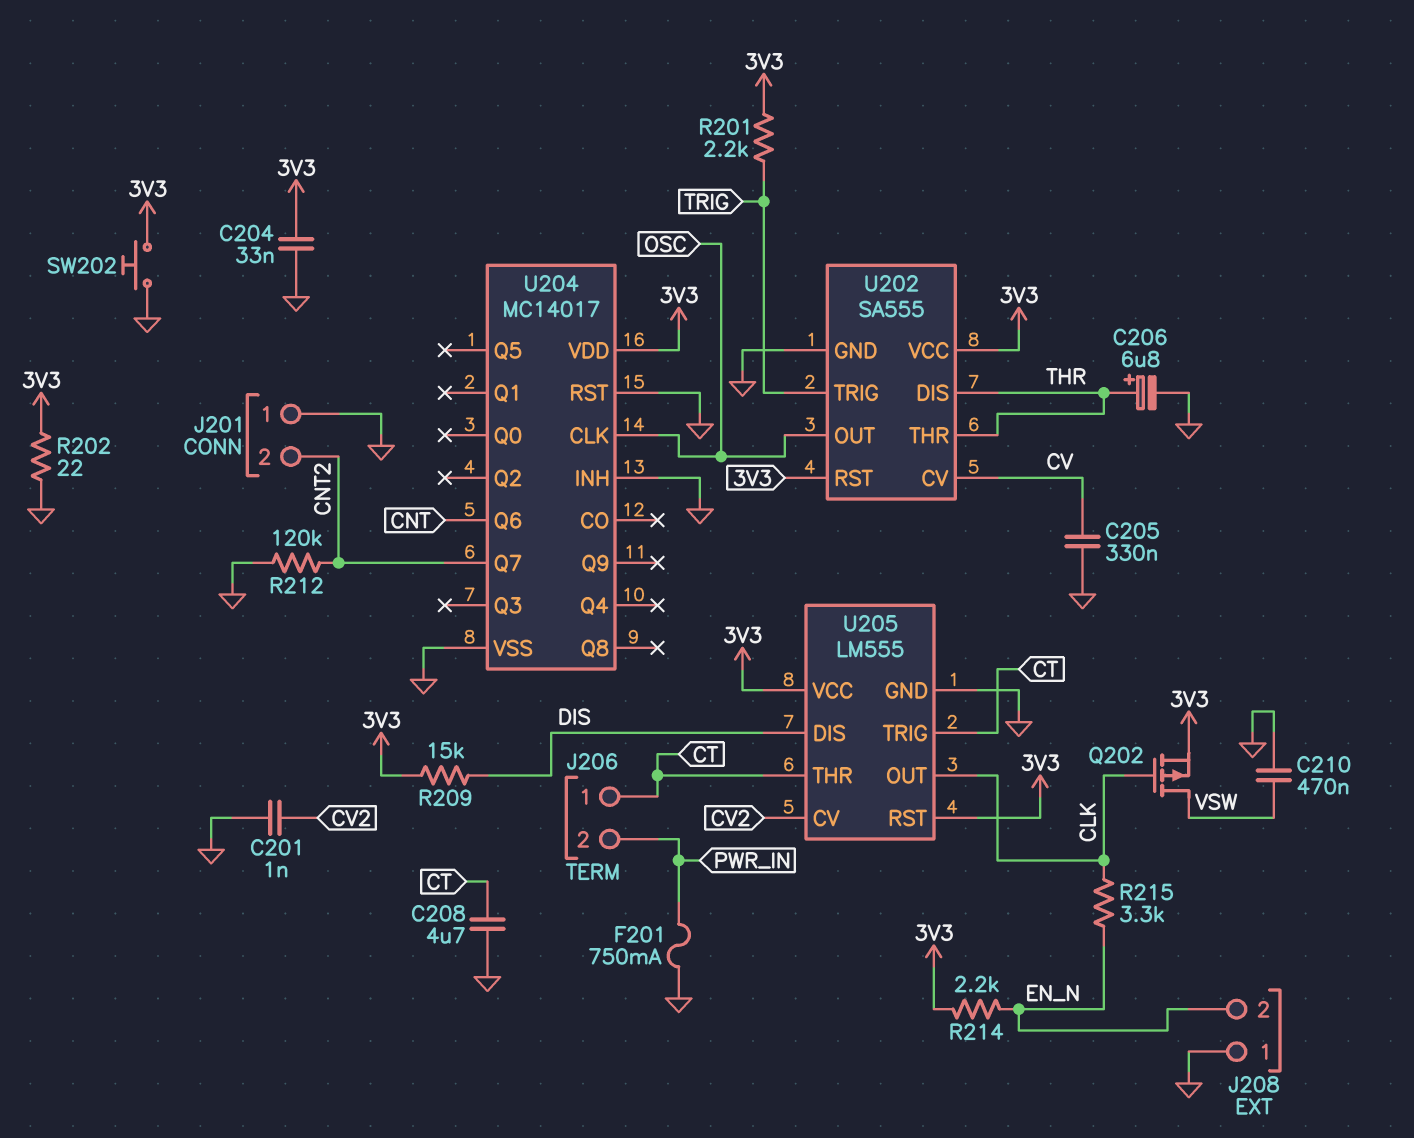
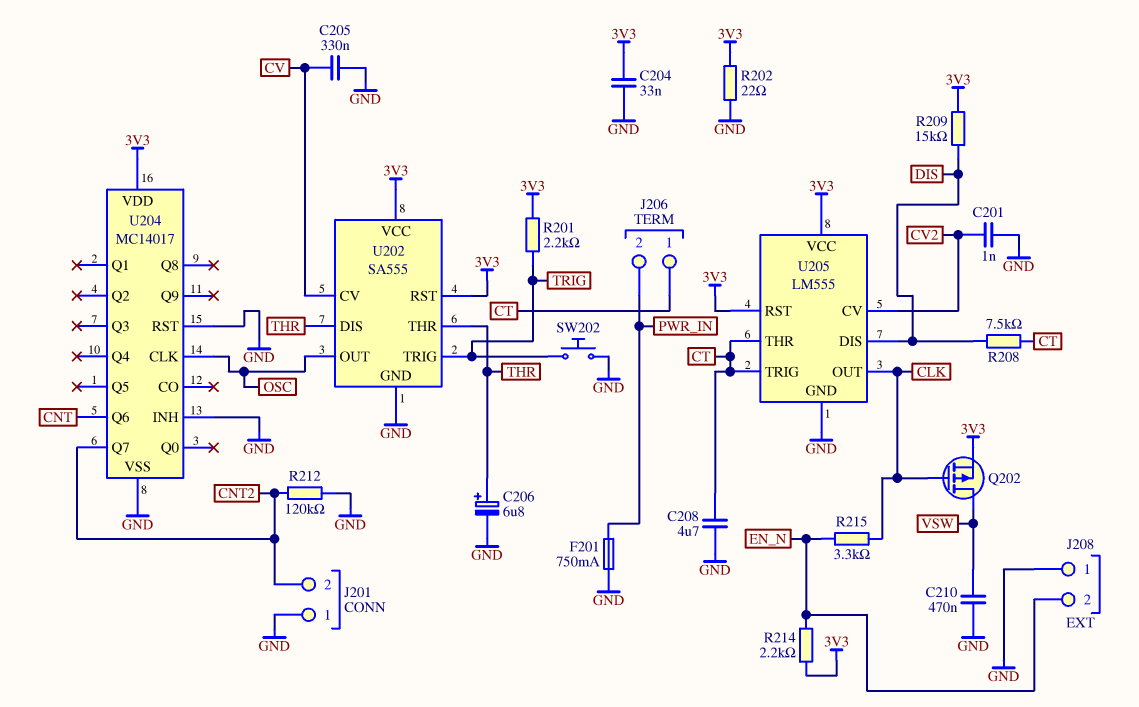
R208: none -> 7.5k (CT, DIS)
SW202: button (3V3, GND) -> button (GND, TRIG)

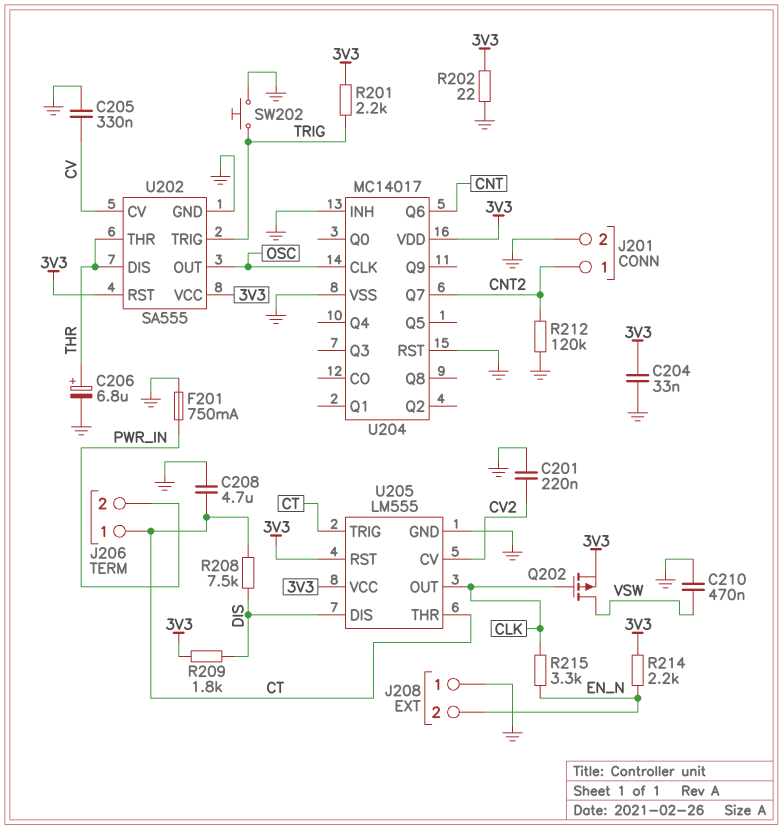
C201: 1nF (CV2, GND) -> 220nF (CV2, GND)
J201 pin 1: GND -> CNT2
J201 pin 2: CNT2 -> GND
R209: 15k (3V3, DIS) -> 1.8k (3V3, DIS)

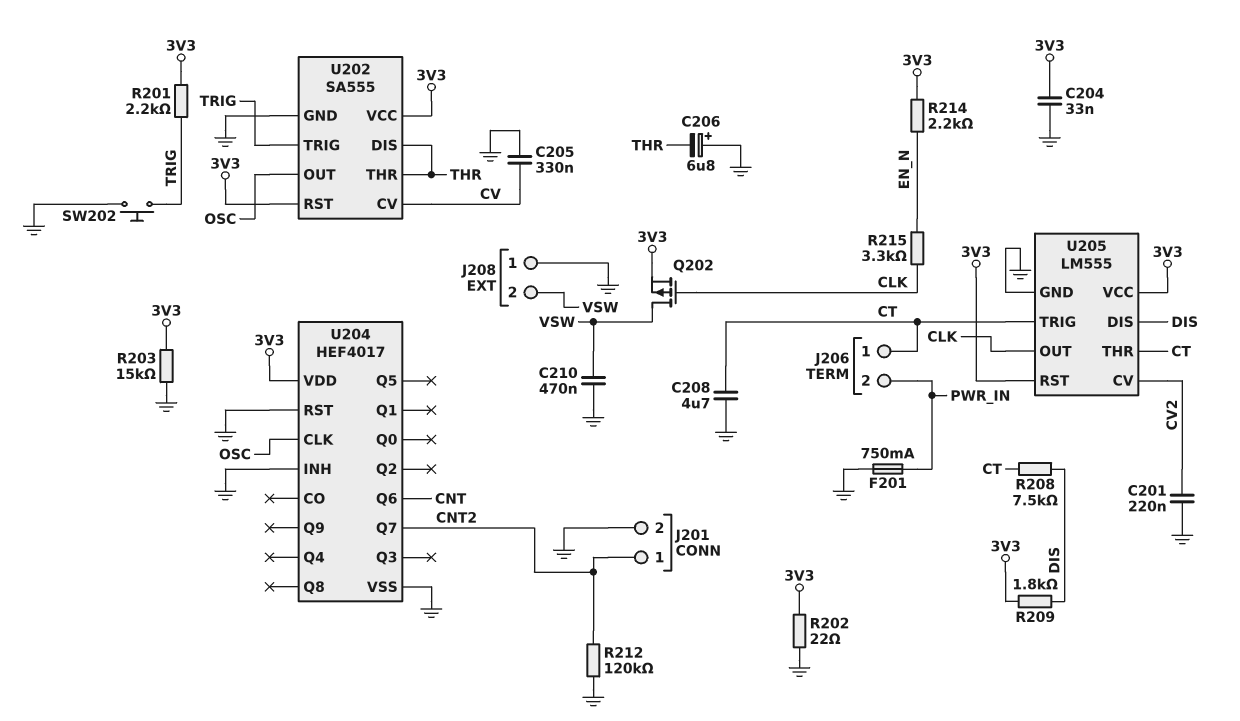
C206: 6.8uF (plus THR, minus GND) -> 6.8uF (plus GND, minus THR)
J208 pin 2: EN_N -> VSW
R203: none -> 15k (3V3, GND)
U204: MC14017 -> HEF4017

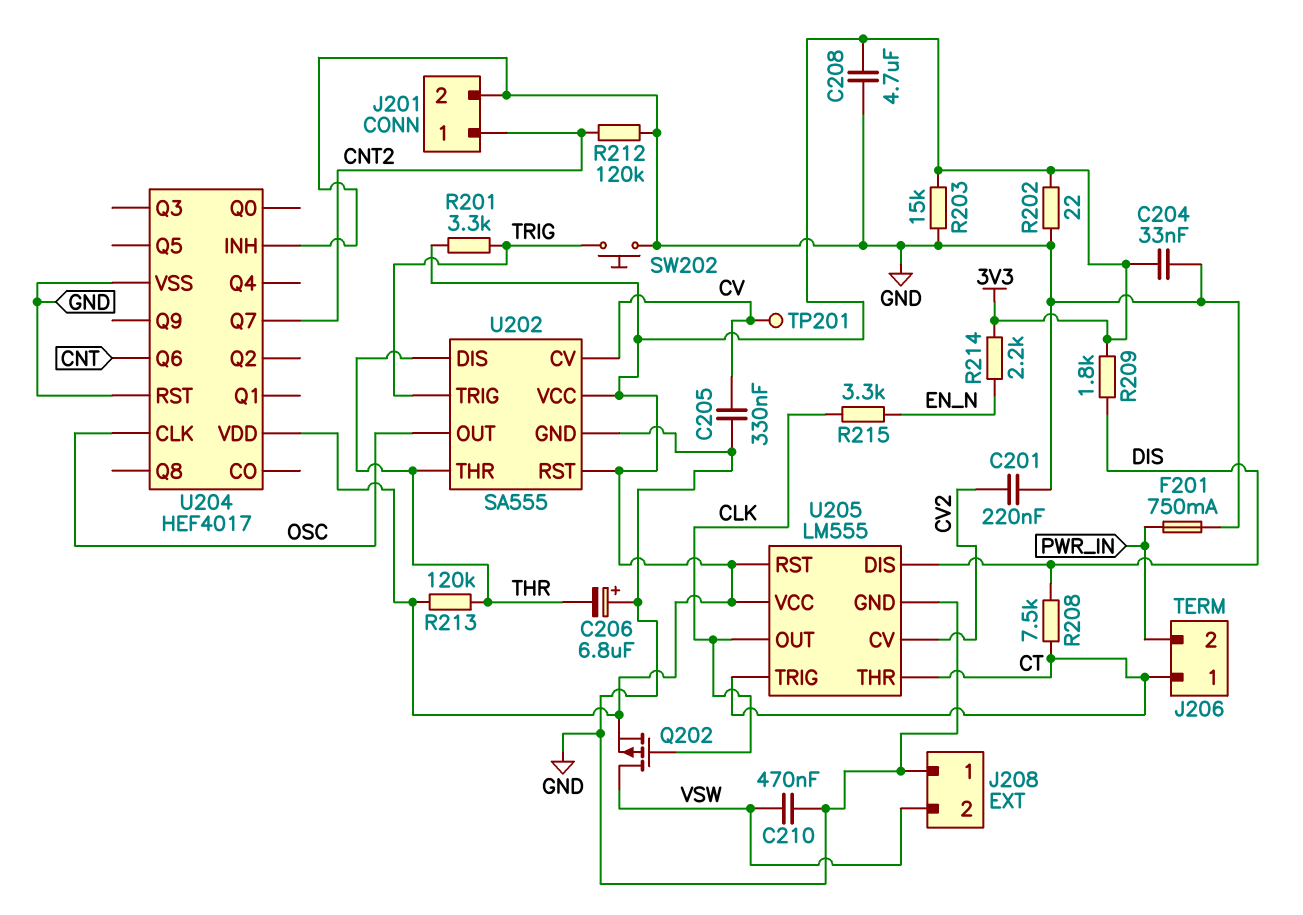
C208: 4.7uF (CT, GND) -> 4.7uF (3V3, GND)
R201: 2.2k (3V3, TRIG) -> 3.3k (3V3, TRIG)
R213: none -> 120k (3V3, THR)
TP201: none -> test point (CV)

